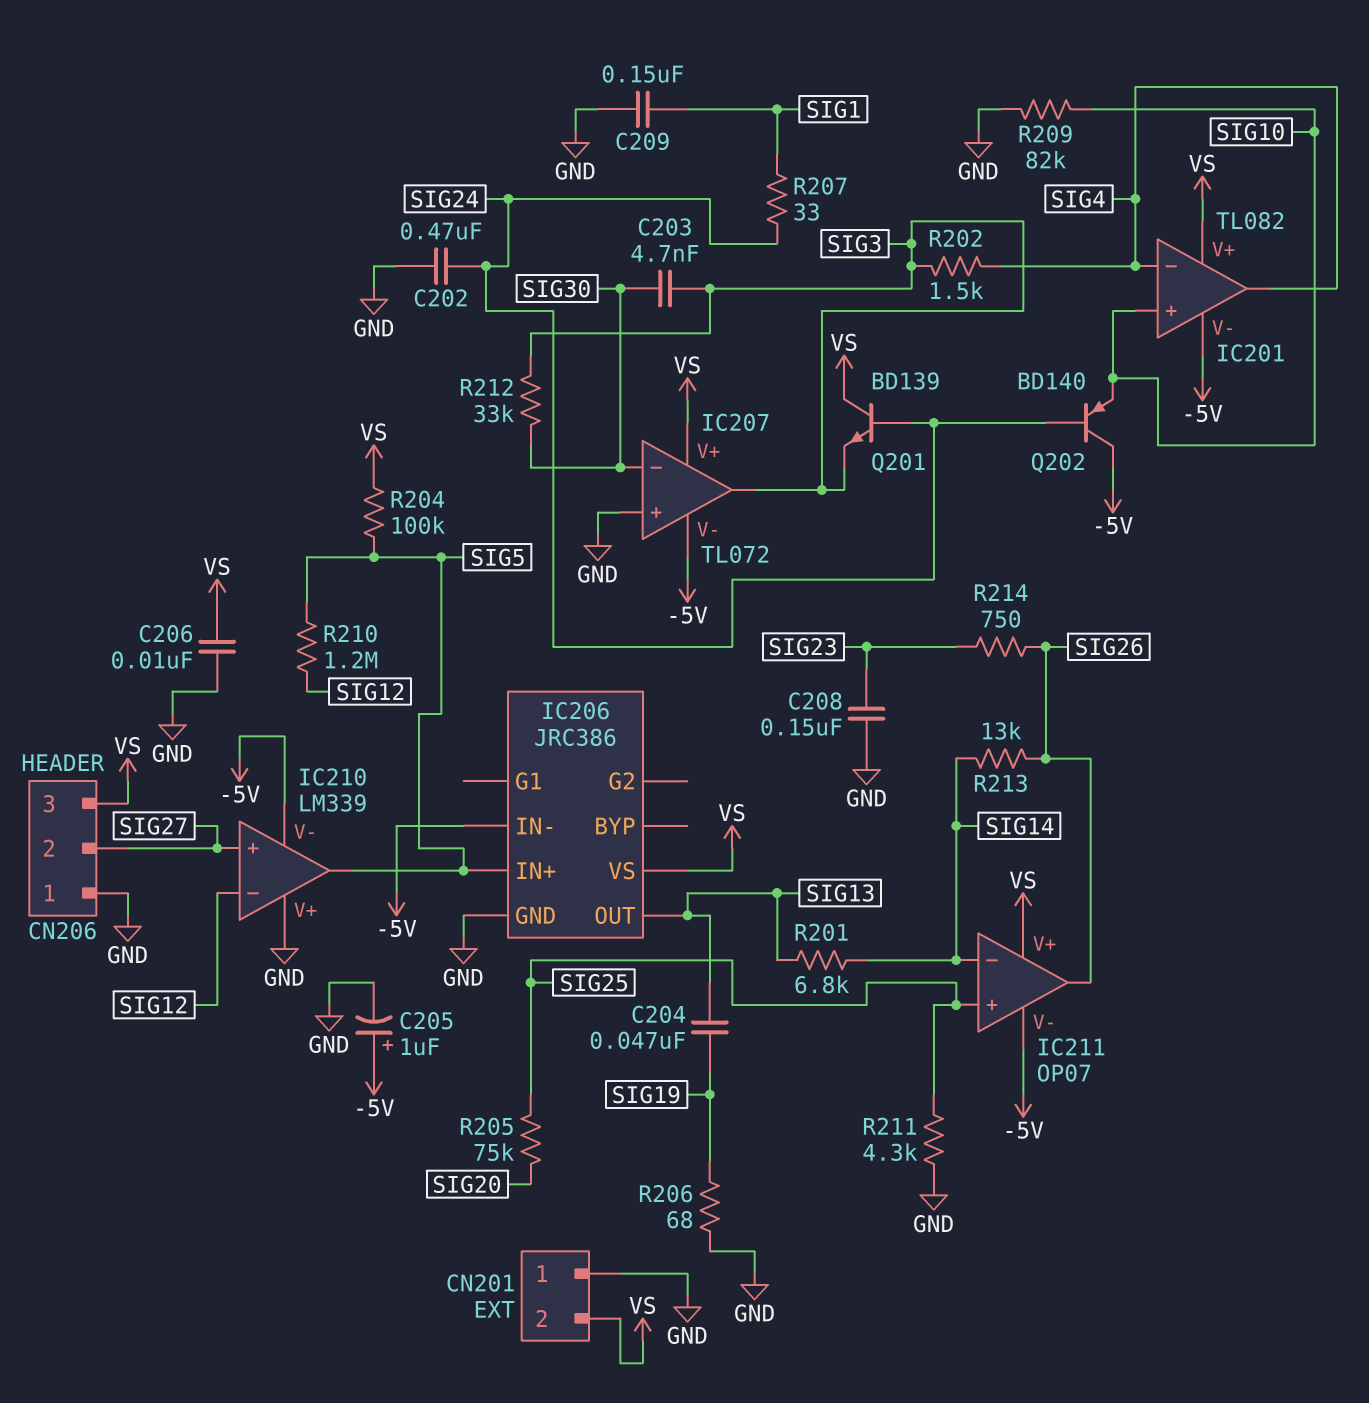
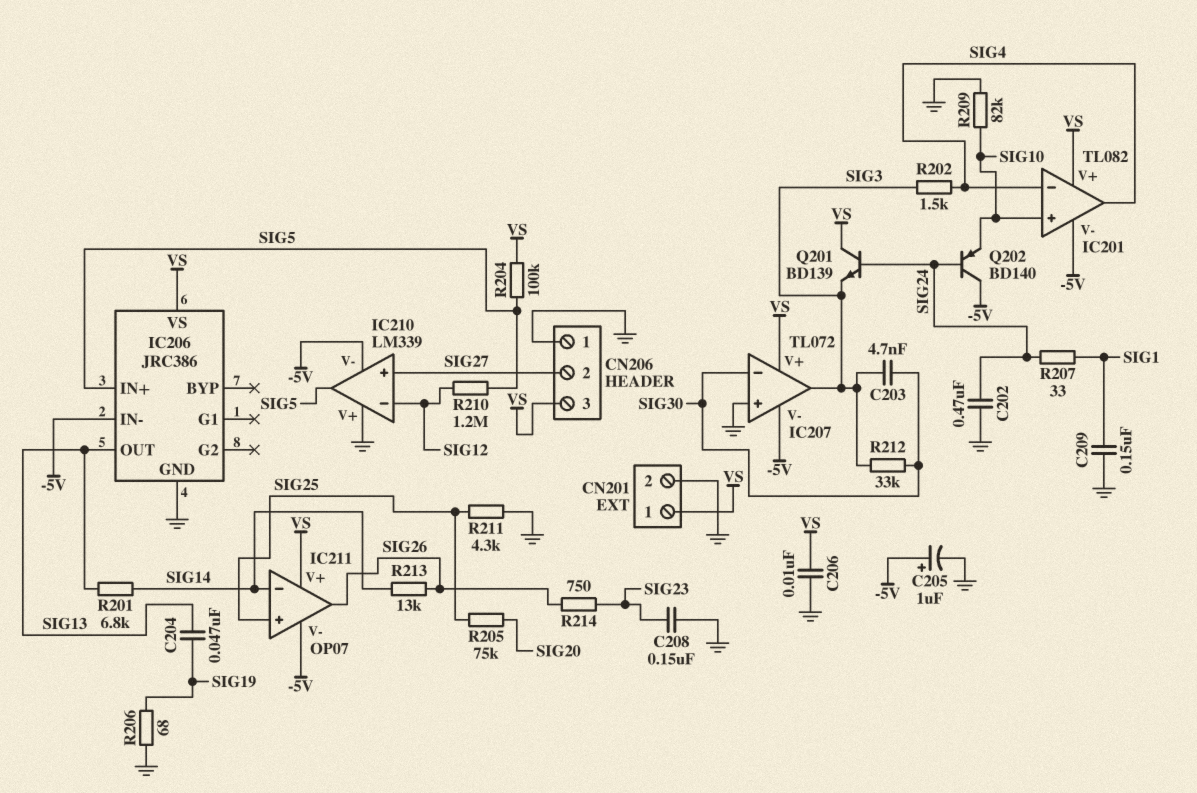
CN201 pin 1: GND -> VS
CN201 pin 2: VS -> GND

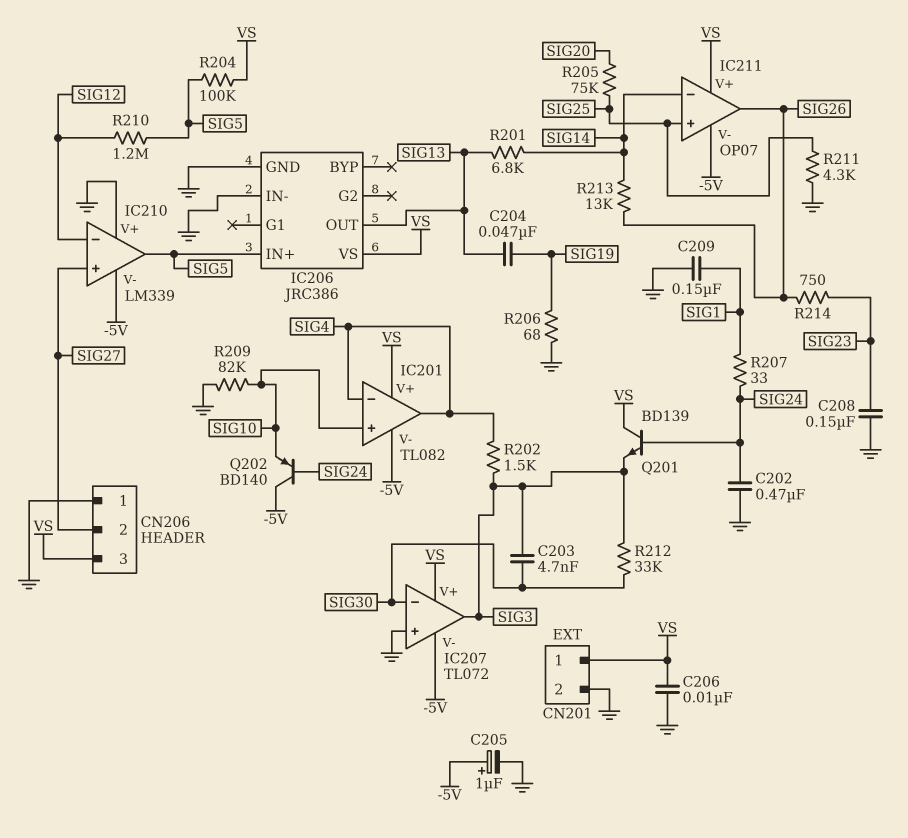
IC206 pin IN-: -5V -> GND

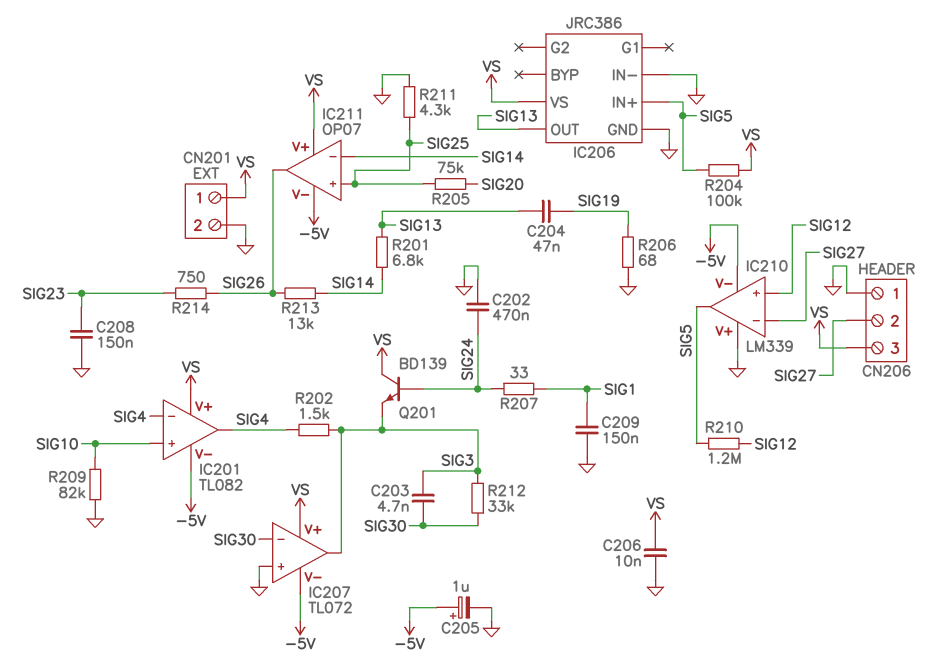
IC210 pin in+: SIG27 -> SIG12
IC210 pin in-: SIG12 -> SIG27
Q202: PNP BD140 (B SIG24, C -5V, E SIG10) -> none

